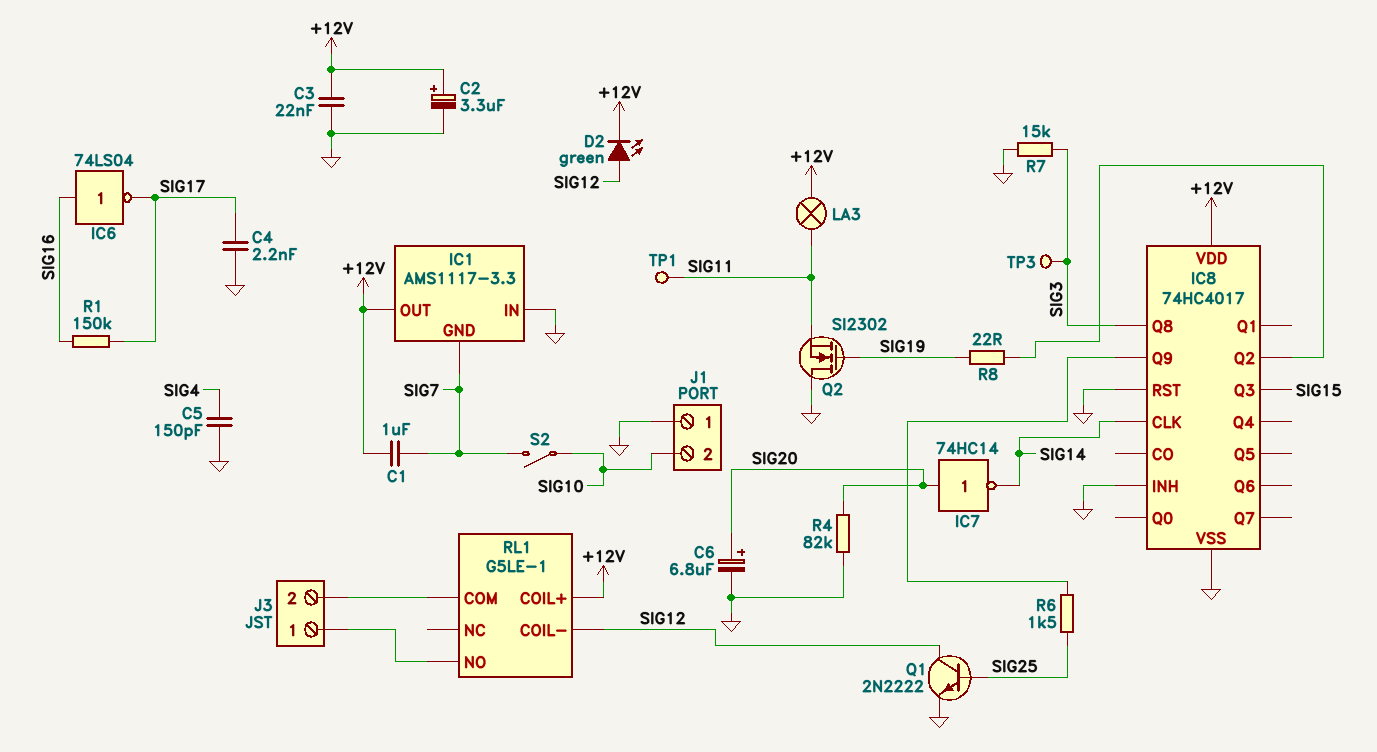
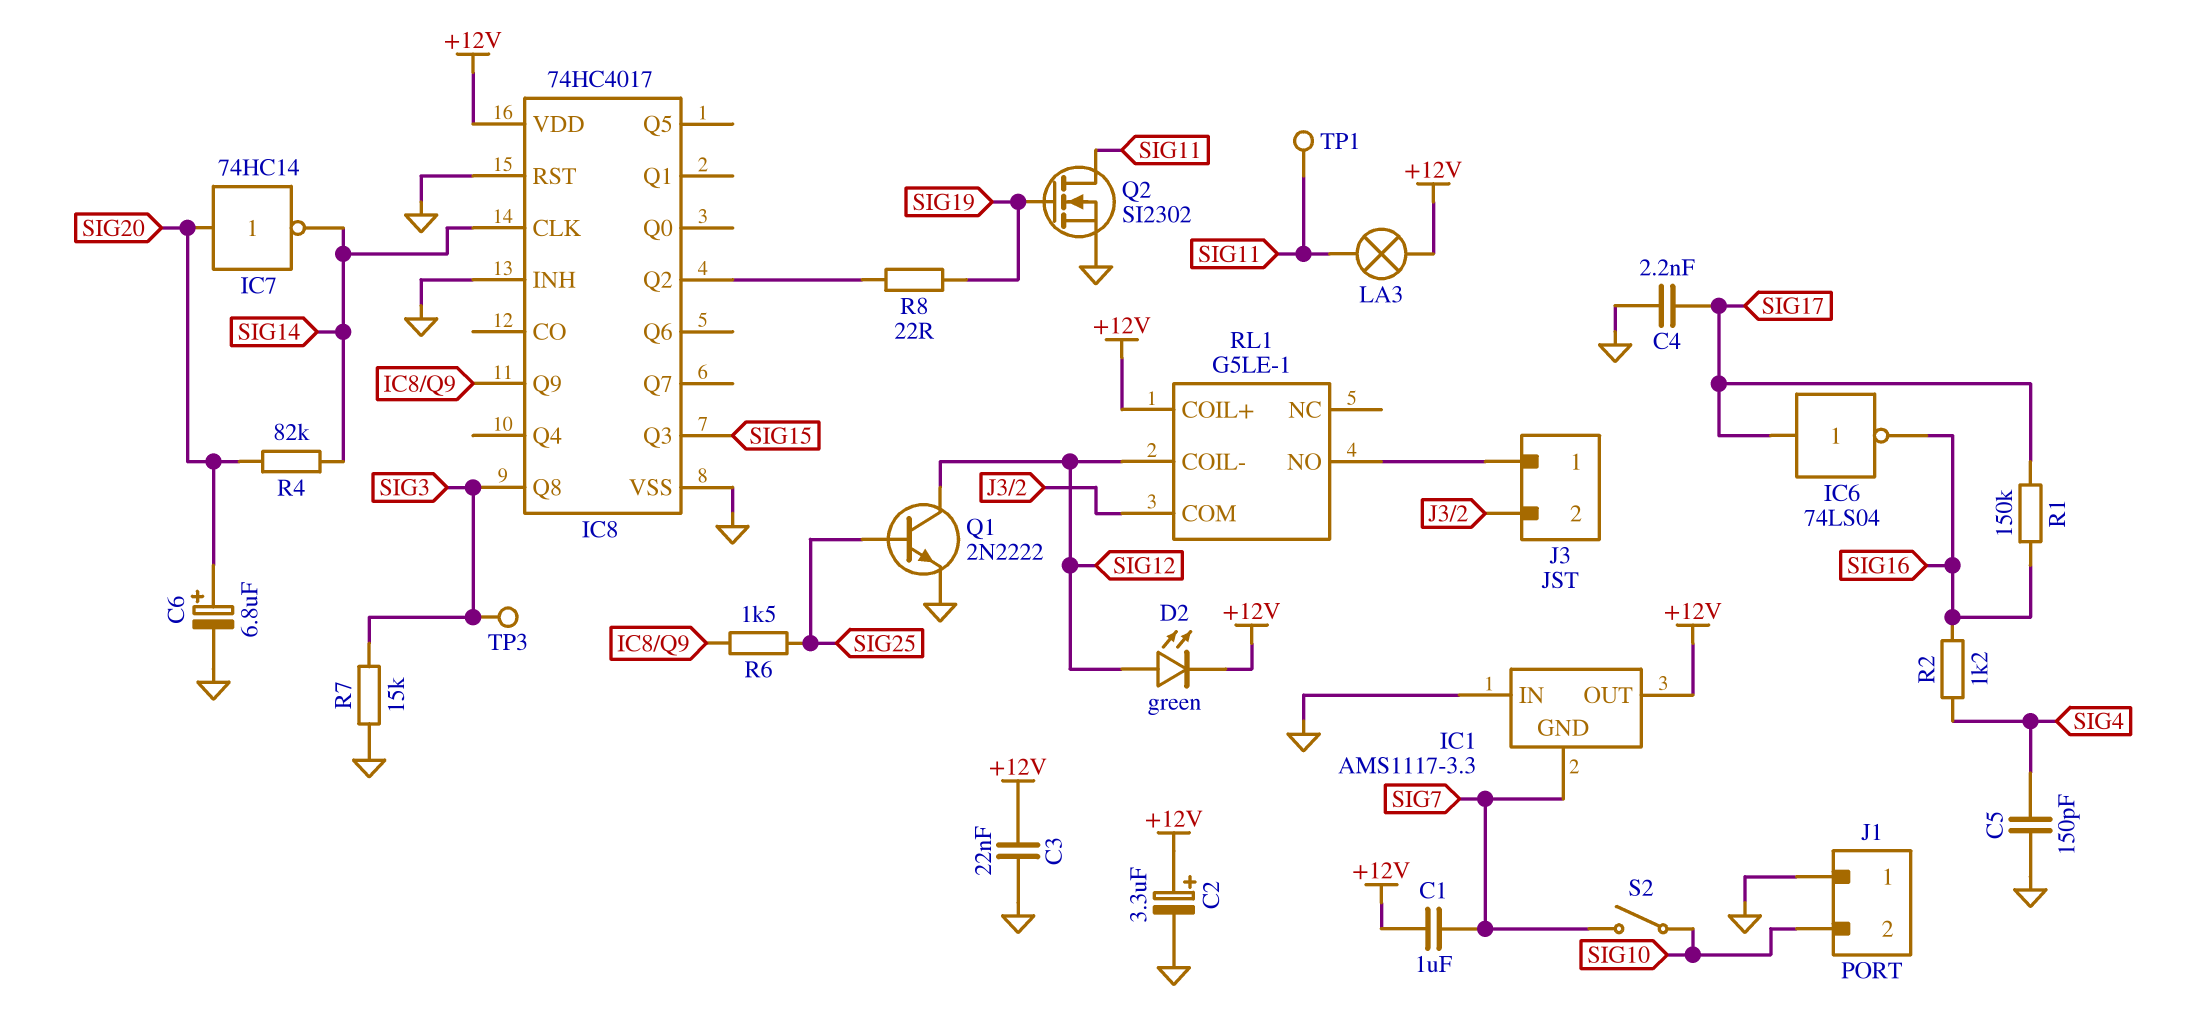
IC6: NOT 74LS04 (in SIG16, out SIG17) -> NOT 74LS04 (in SIG17, out SIG16)
Q2: NMOS SI2302 (G SIG19, D GND, S SIG11) -> NMOS SI2302 (G SIG19, D SIG11, S GND)
R2: none -> 1.2k (SIG4, SIG16)
R4: 82k (GND, SIG20) -> 82k (SIG14, SIG20)

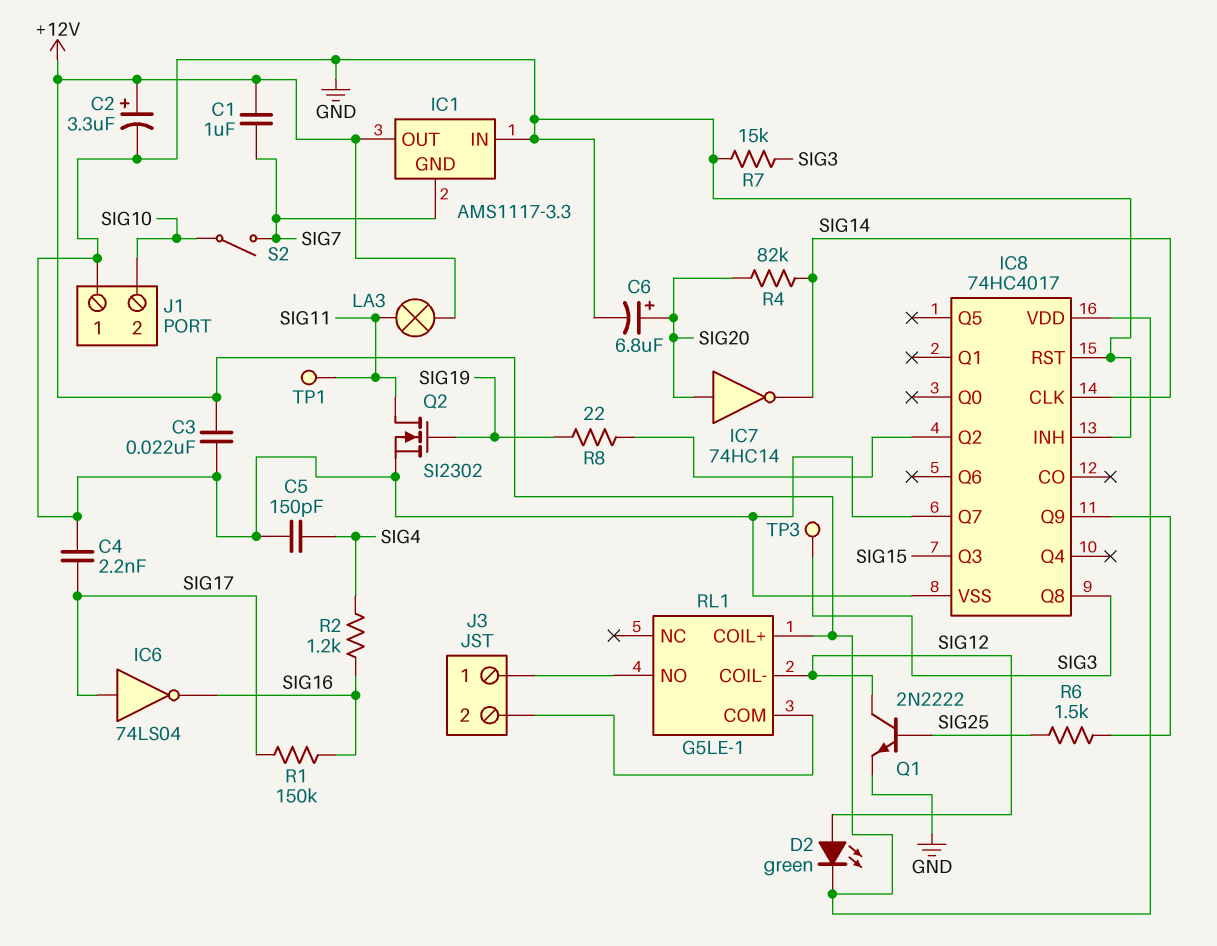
IC8 pin Q7: none -> GND

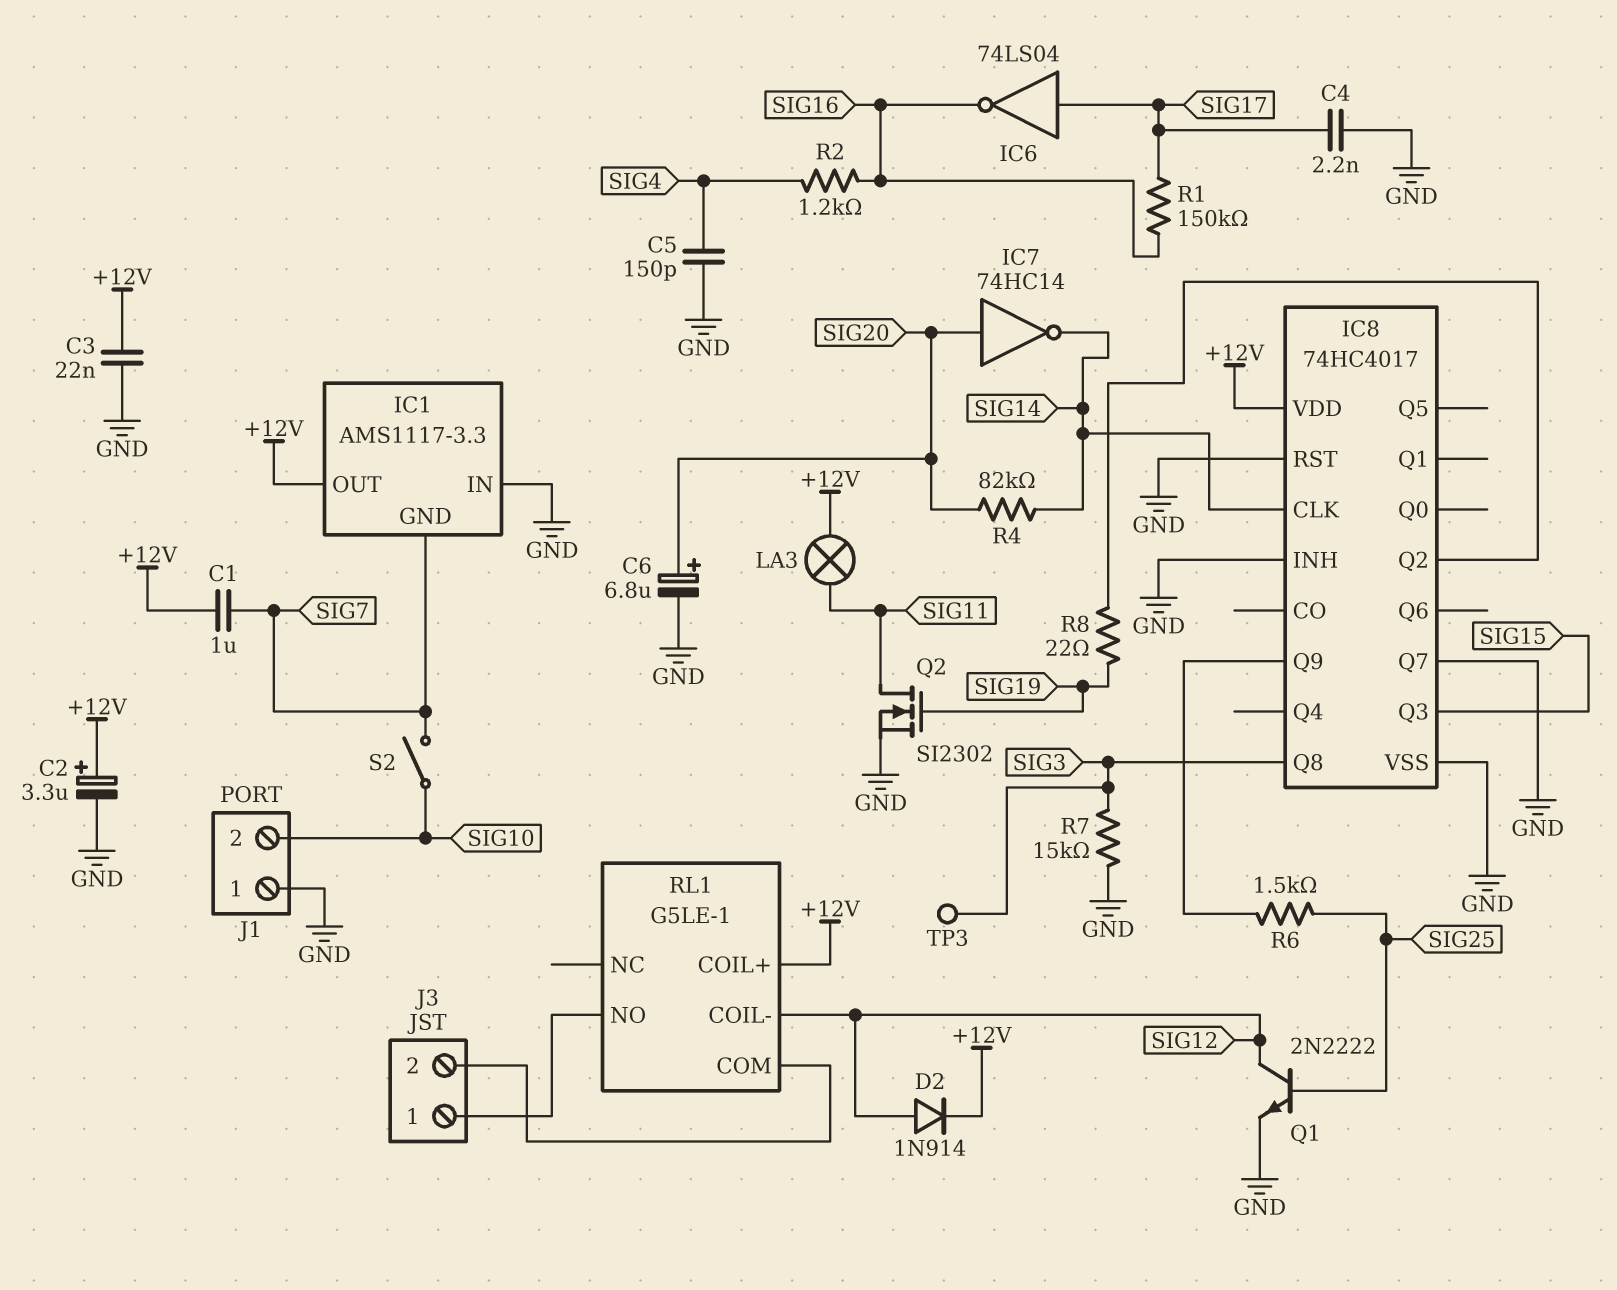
D2: LED green (A SIG12, K +12V) -> diode 1N914 (A SIG12, K +12V)
TP1: test point (SIG11) -> none

